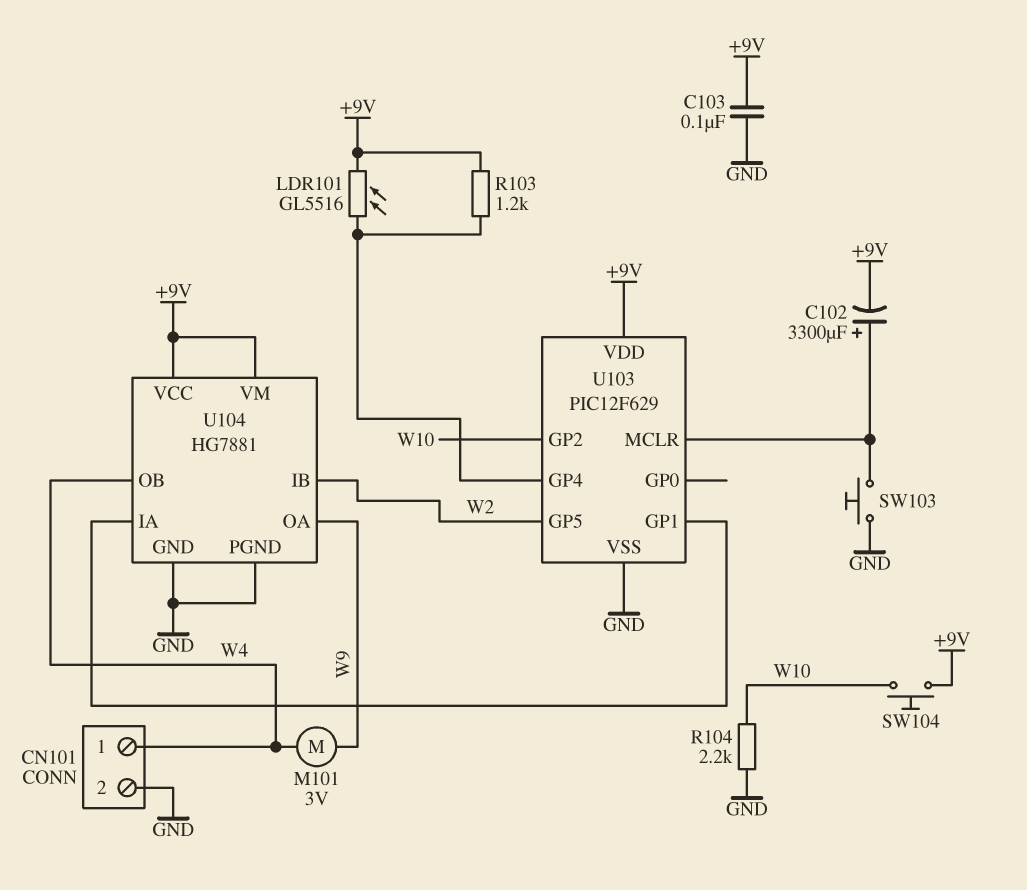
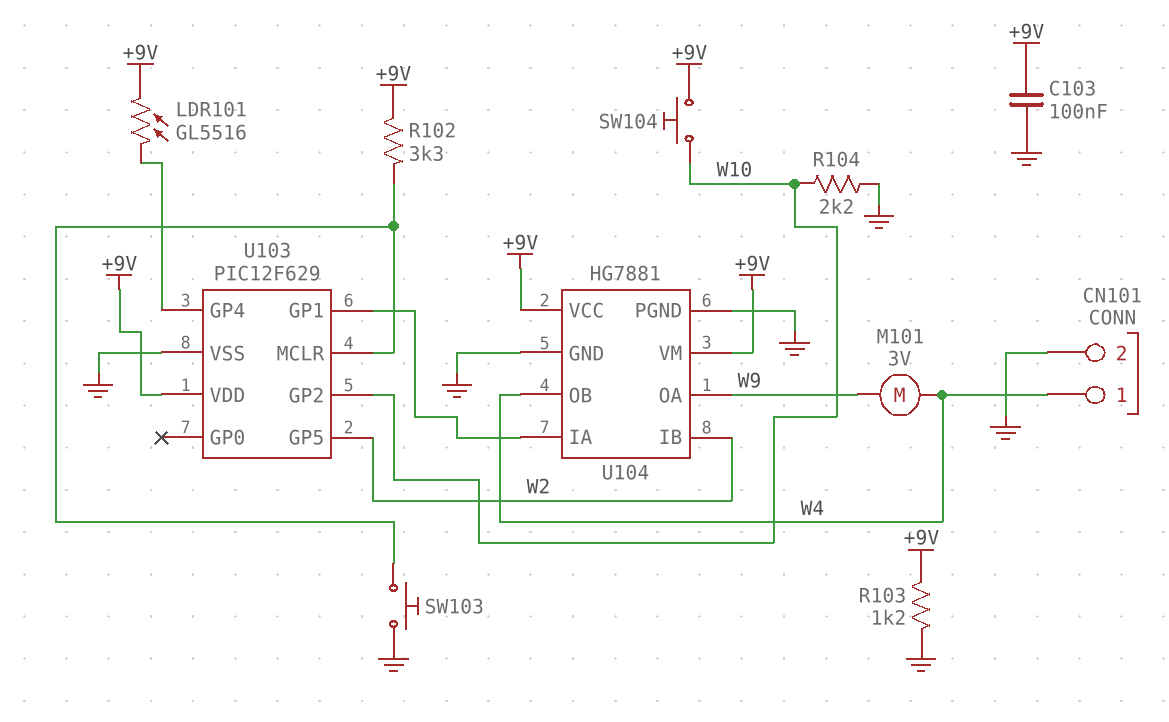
C102: 3300uF (plus U103/MCLR, minus +9V) -> none
R102: none -> 3.3k (+9V, U103/MCLR)
R103: 1.2k (+9V, U103/GP4) -> 1.2k (+9V, GND)

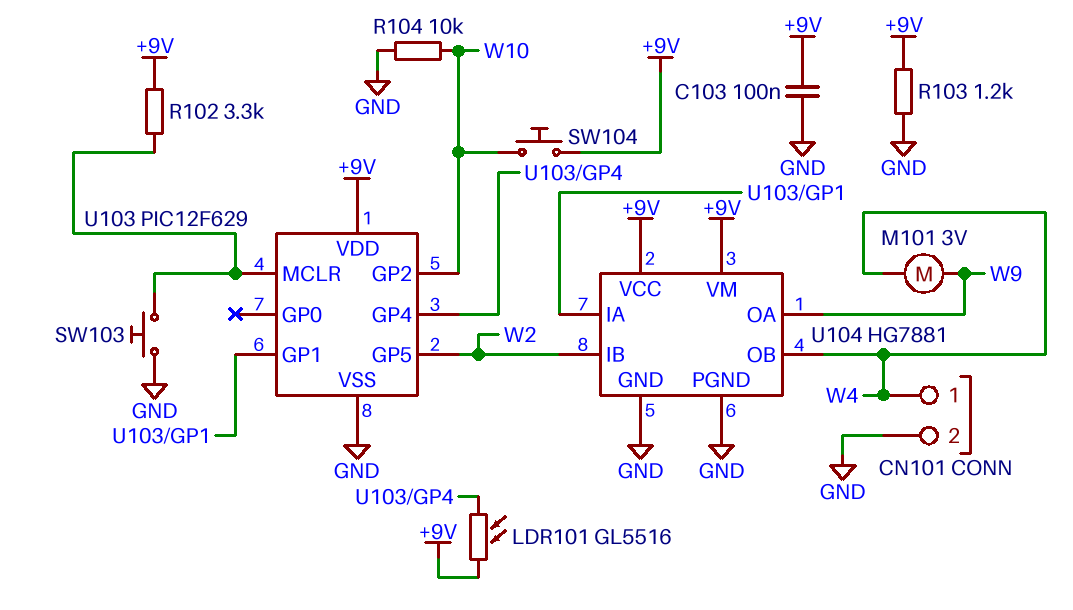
R104: 2.2k (GND, W10) -> 10k (GND, W10)

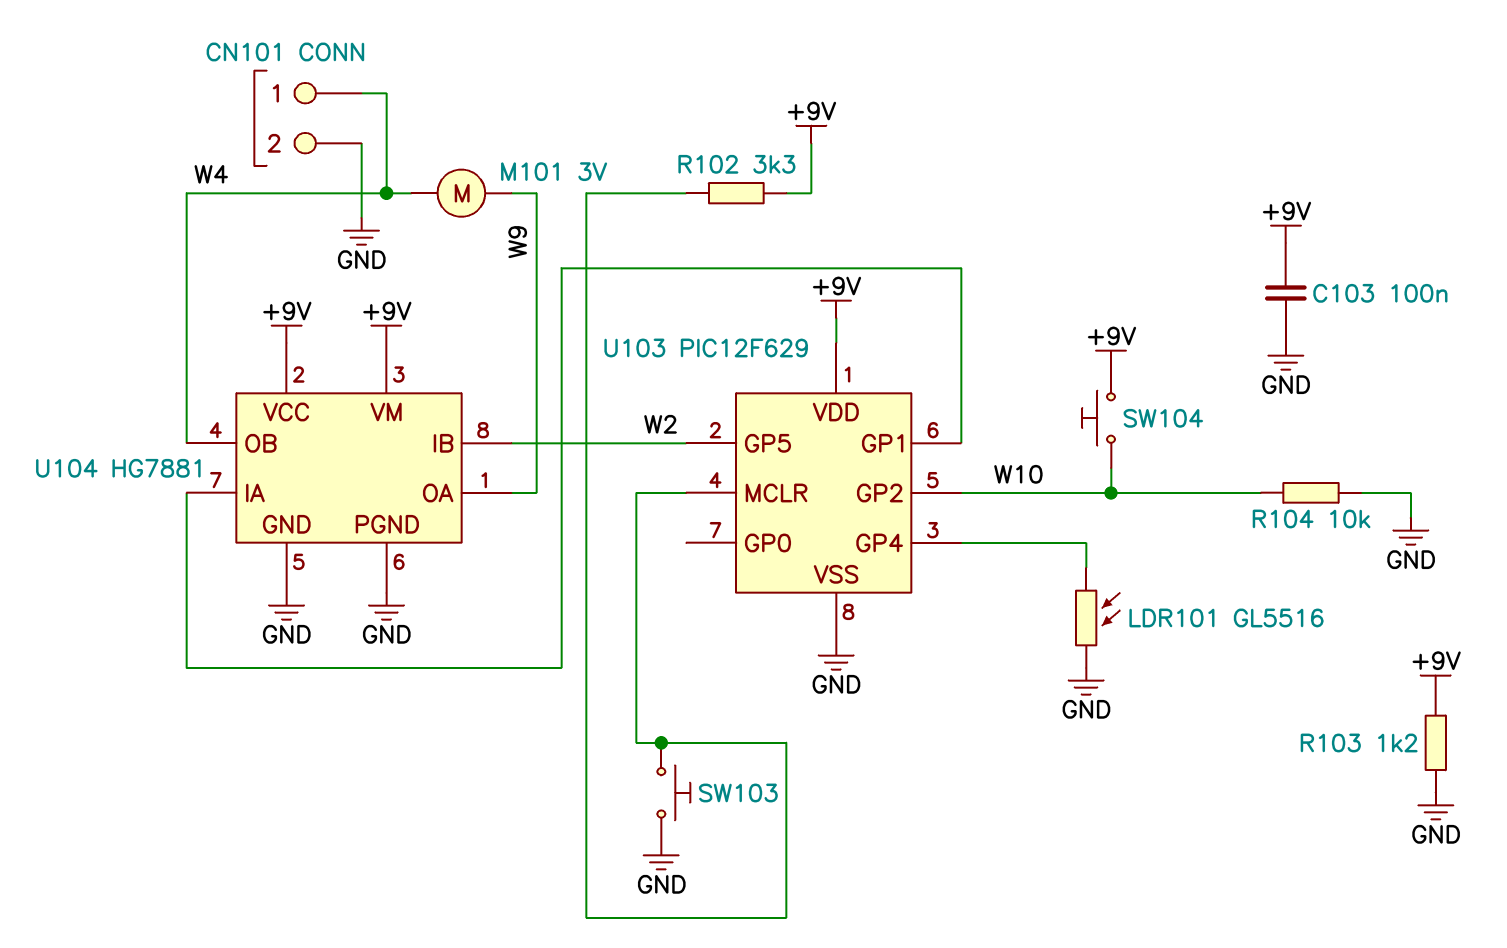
LDR101: GL5516 (+9V, U103/GP4) -> GL5516 (GND, U103/GP4)

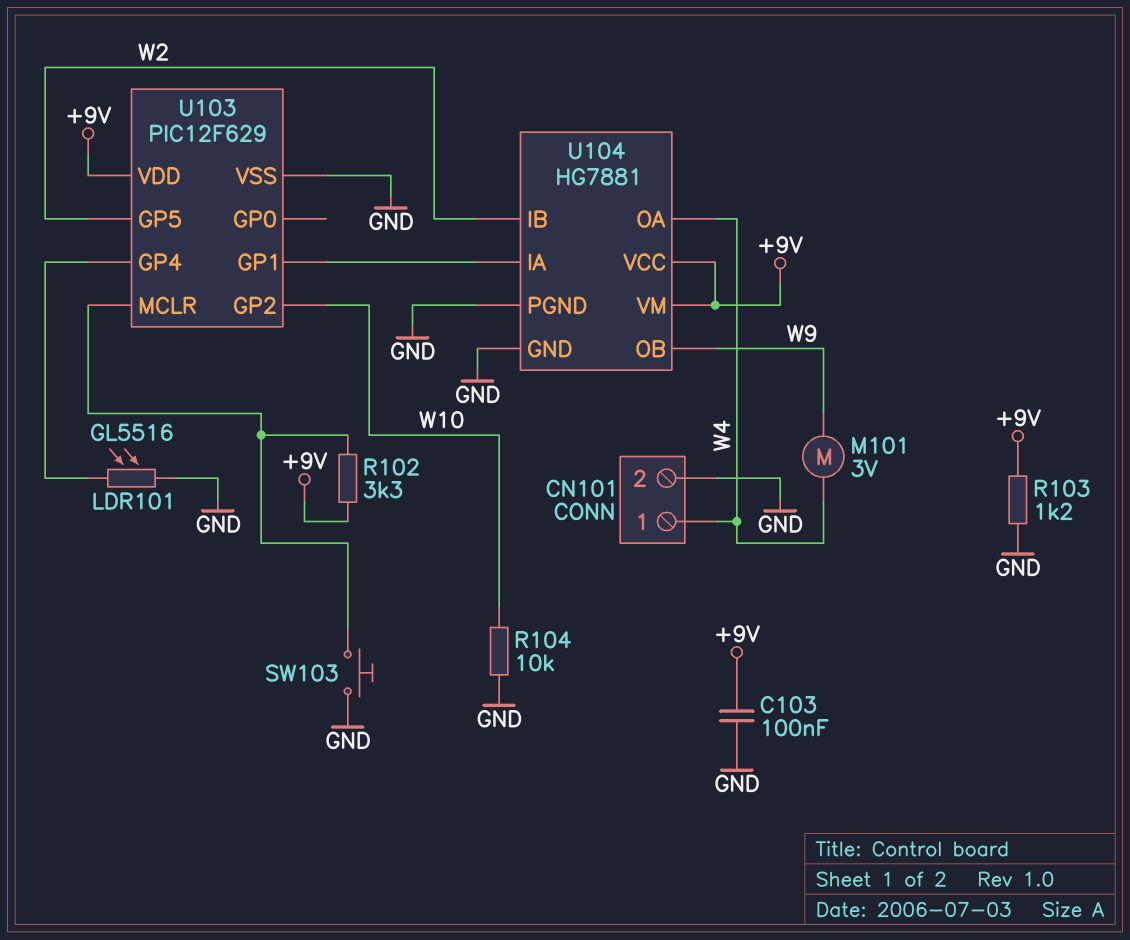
SW104: button (+9V, W10) -> none
U104 pin OA: W9 -> W4
U104 pin OB: W4 -> W9

